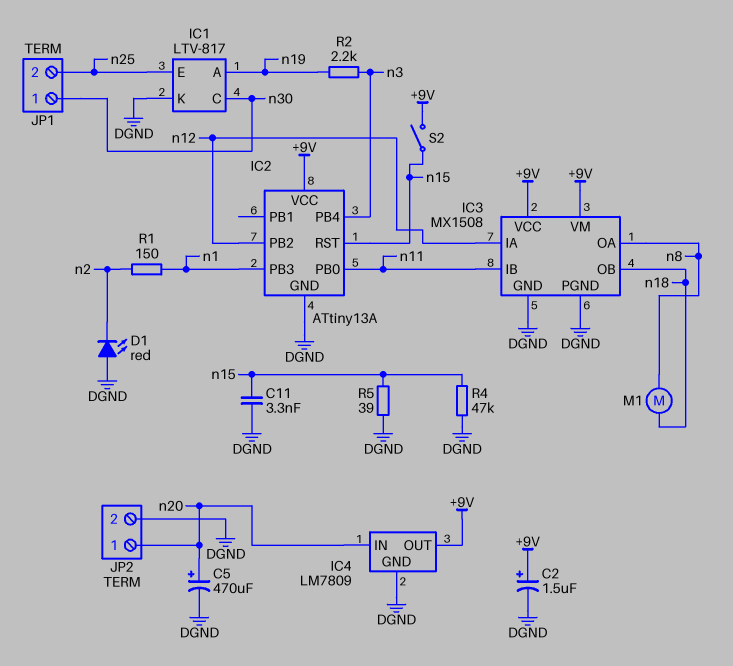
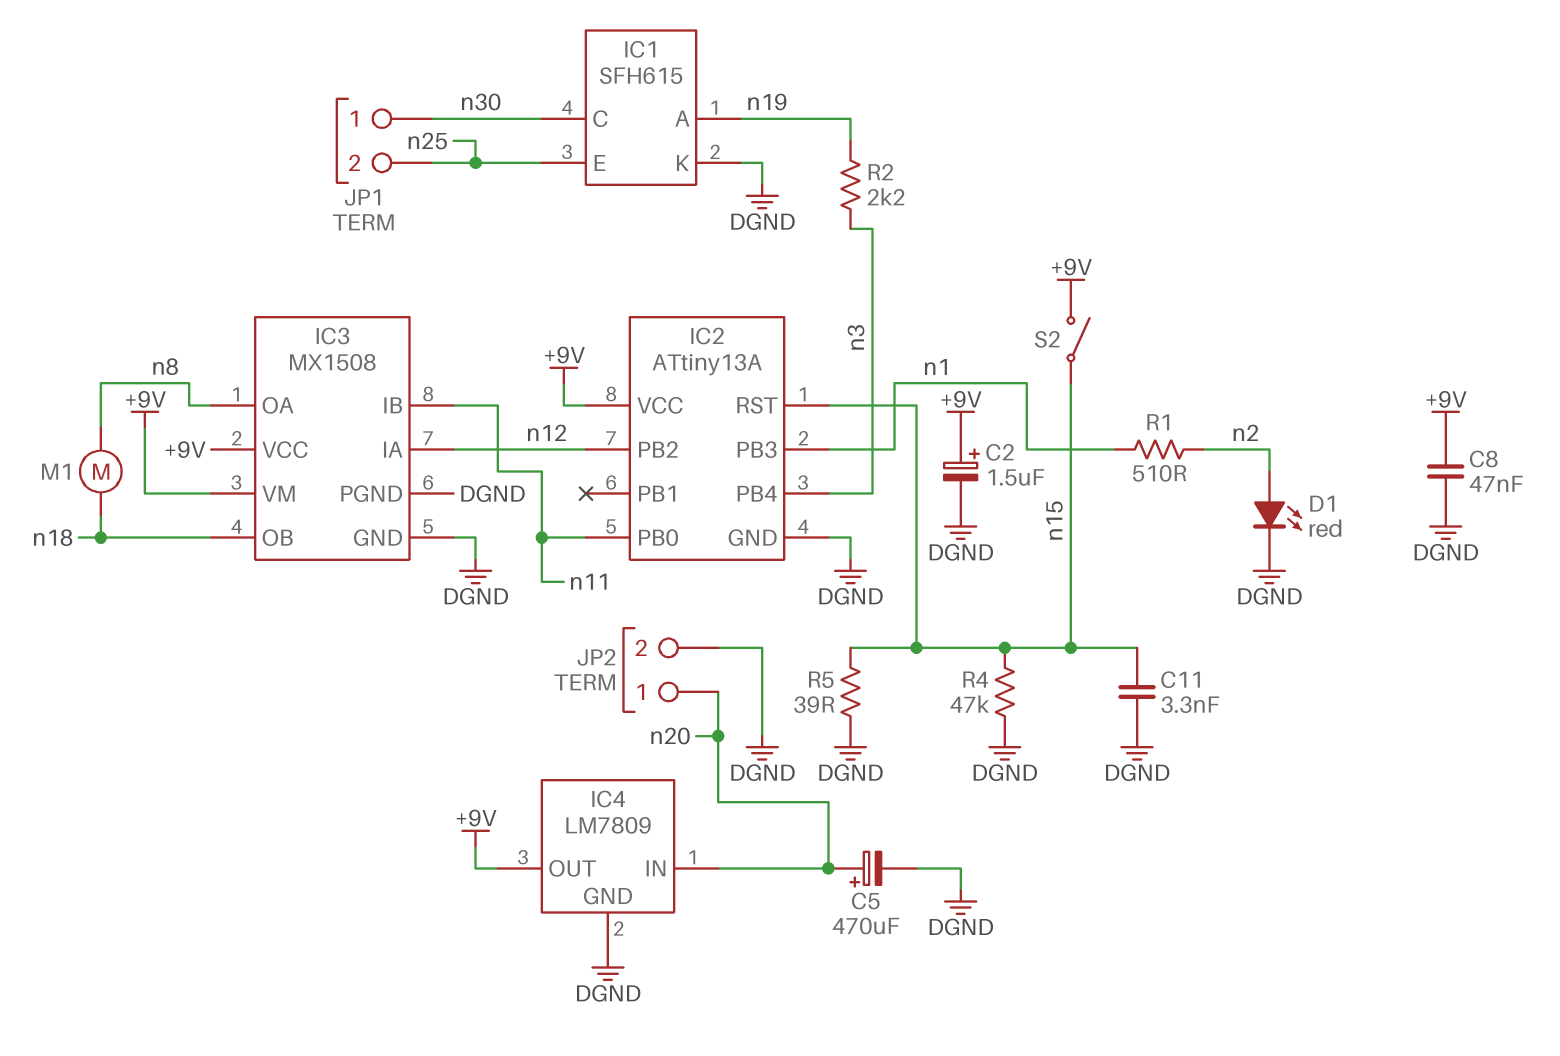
C8: none -> 47nF (+9V, DGND)
D1: LED red (A DGND, K n2) -> LED red (A n2, K DGND)
IC1: LTV-817 -> SFH615
R1: 150 (n1, n2) -> 510 (n1, n2)

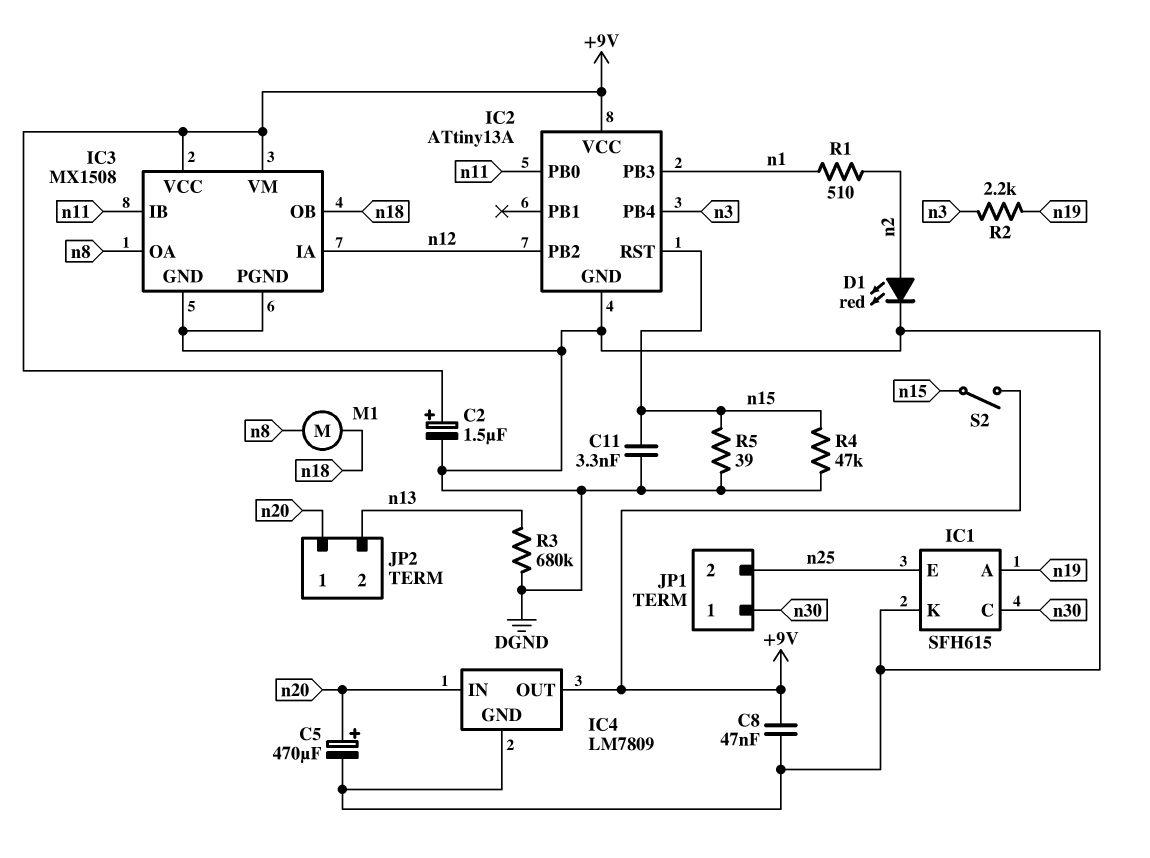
JP2 pin 2: DGND -> n13
R3: none -> 680k (DGND, n13)

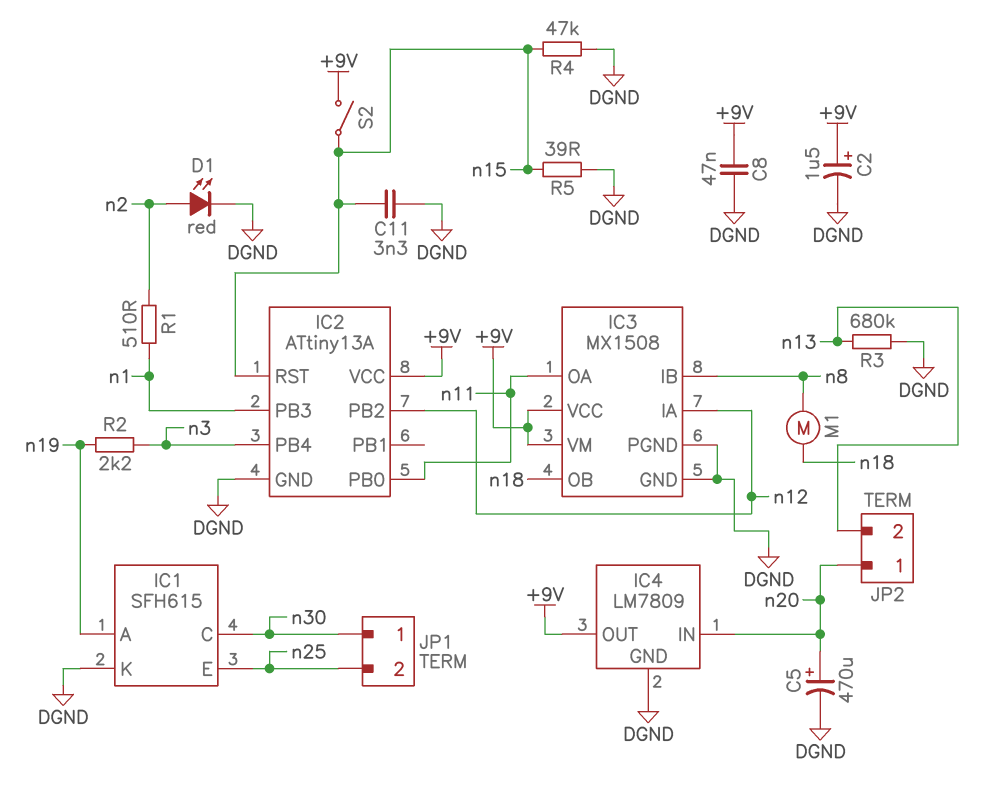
IC3 pin IB: n11 -> n8
IC3 pin OA: n8 -> n11

